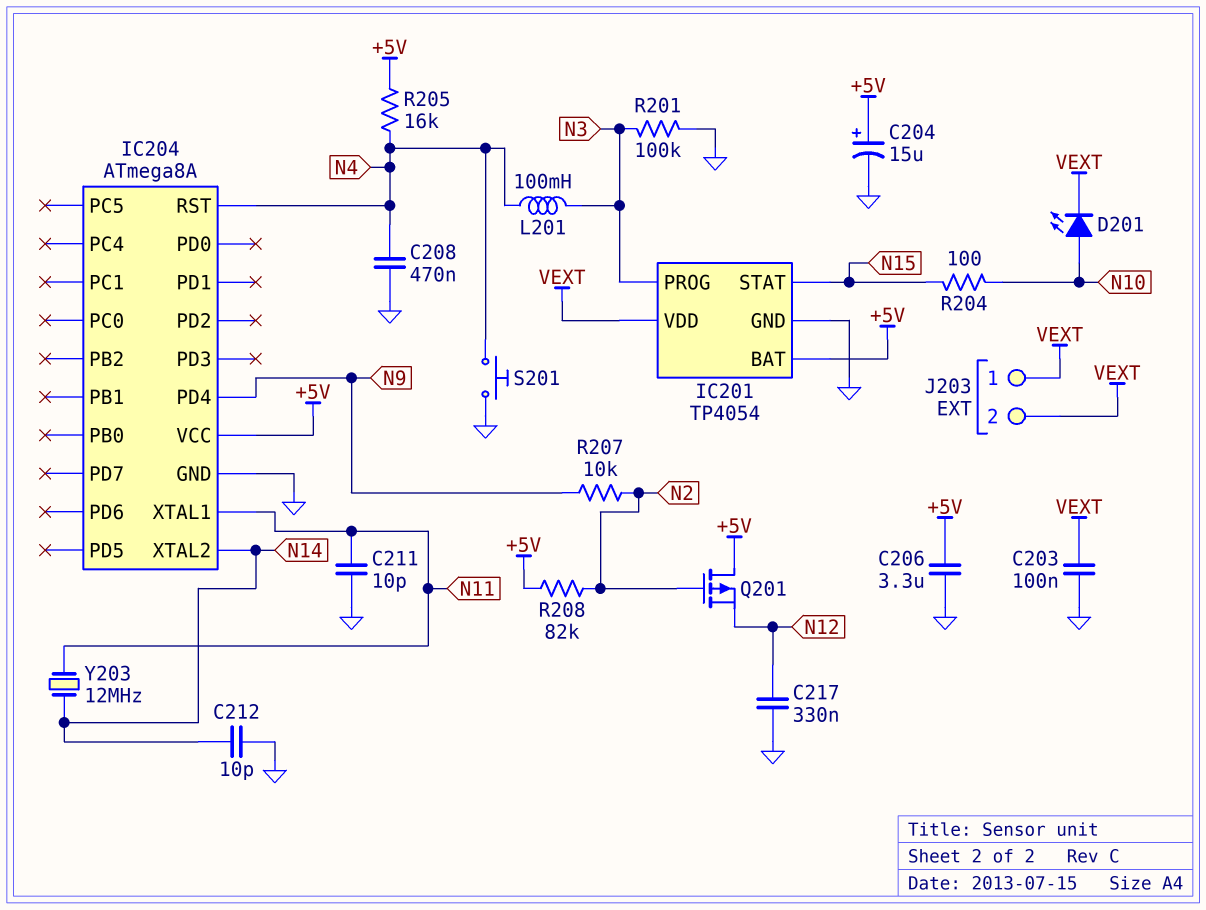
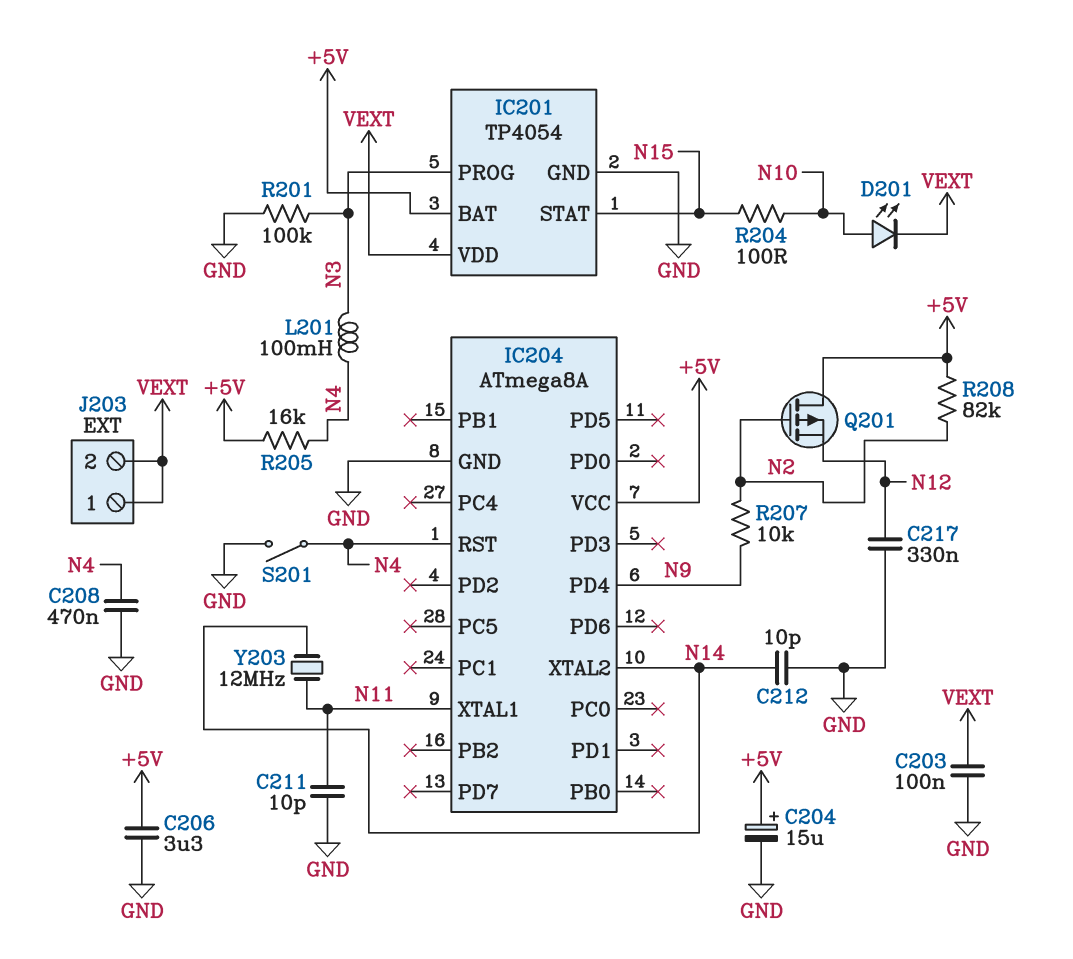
S201: button (GND, N4) -> switch (GND, N4)

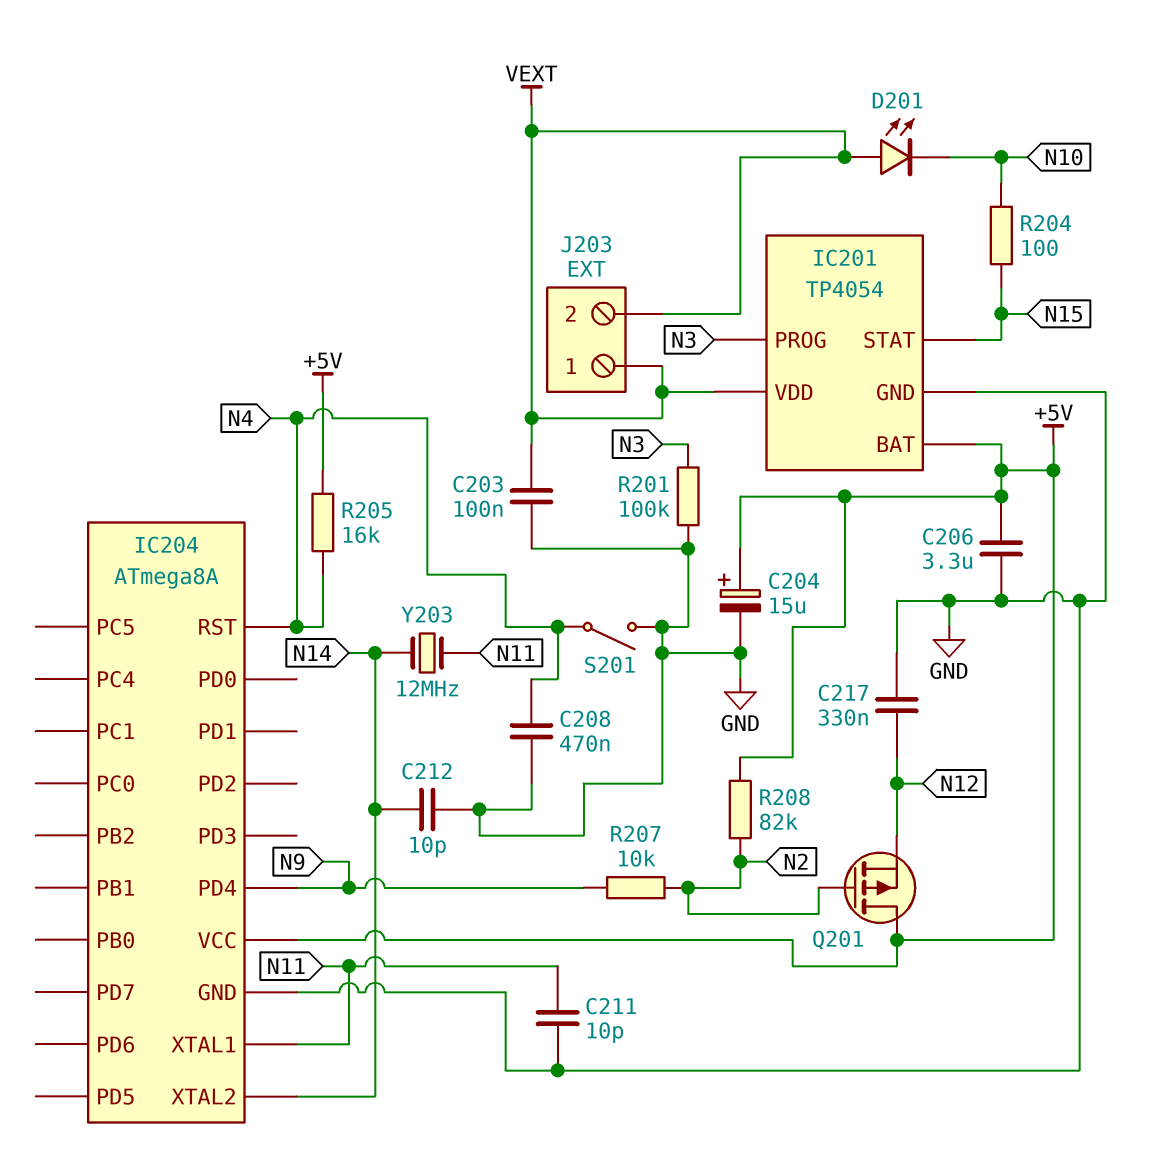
D201: LED (A N10, K VEXT) -> LED (A VEXT, K N10)
L201: 100mH (N3, N4) -> none

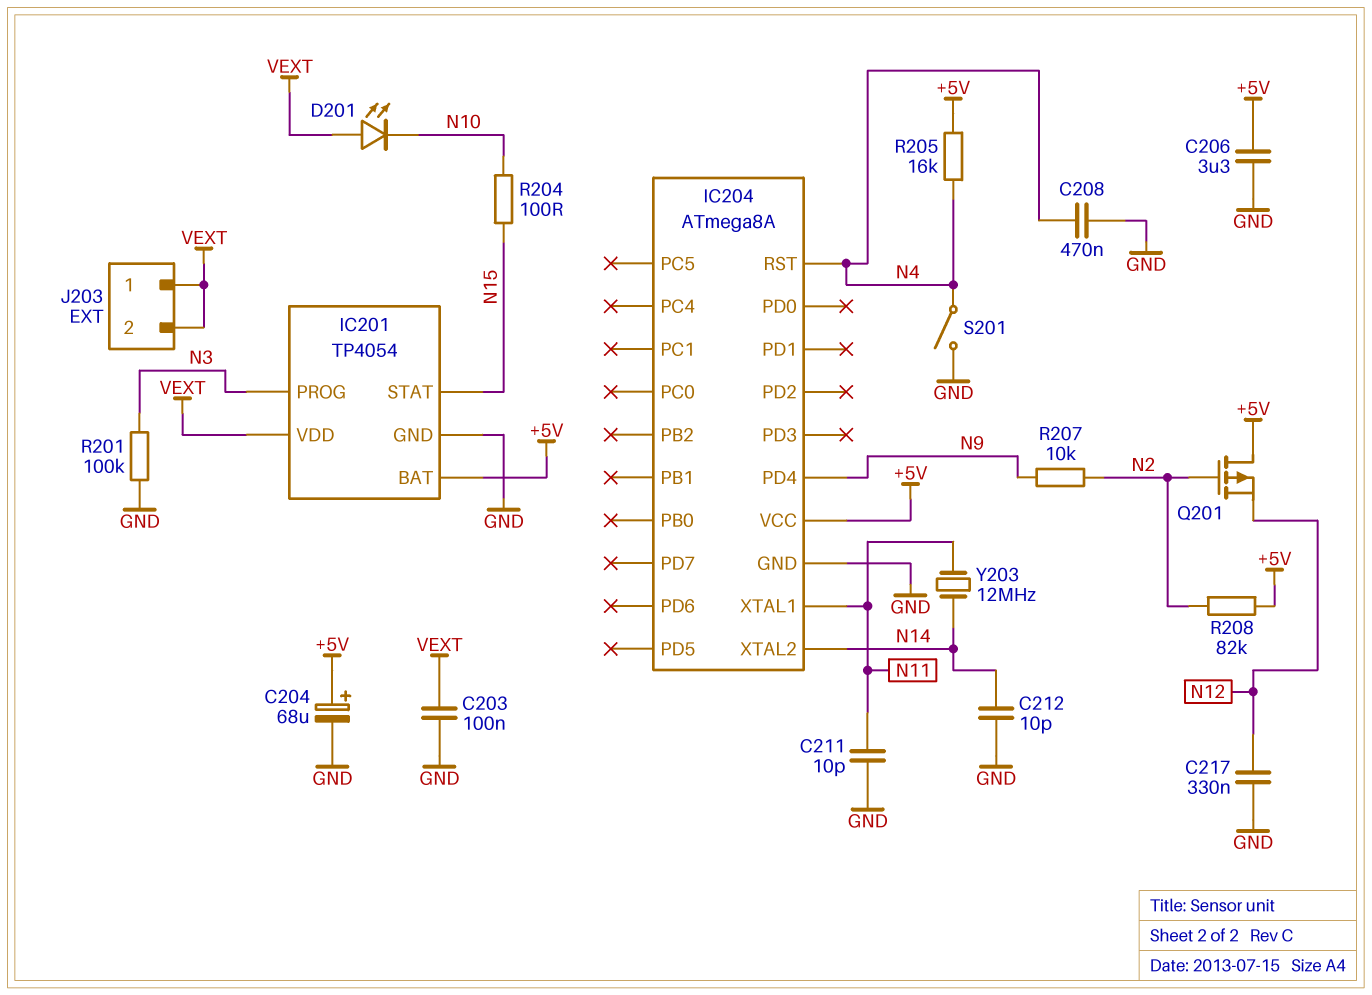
C204: 15uF (plus +5V, minus GND) -> 68uF (plus +5V, minus GND)

